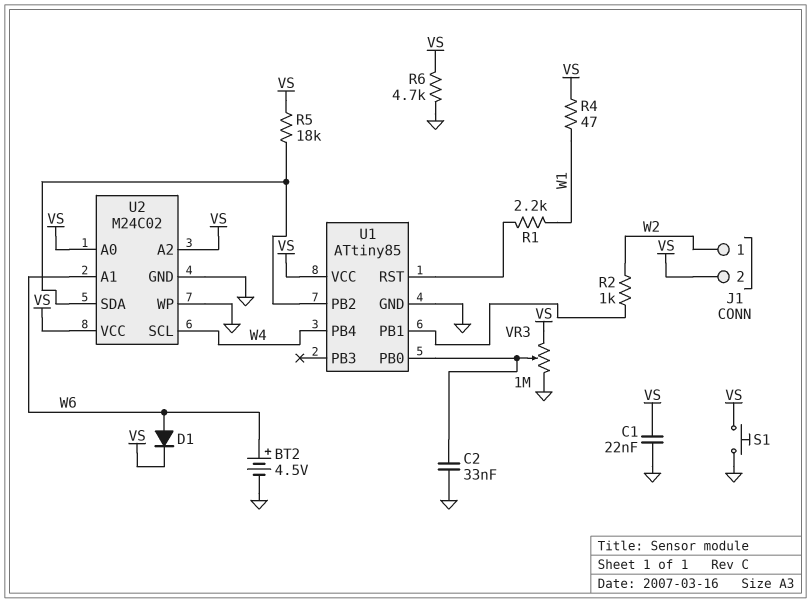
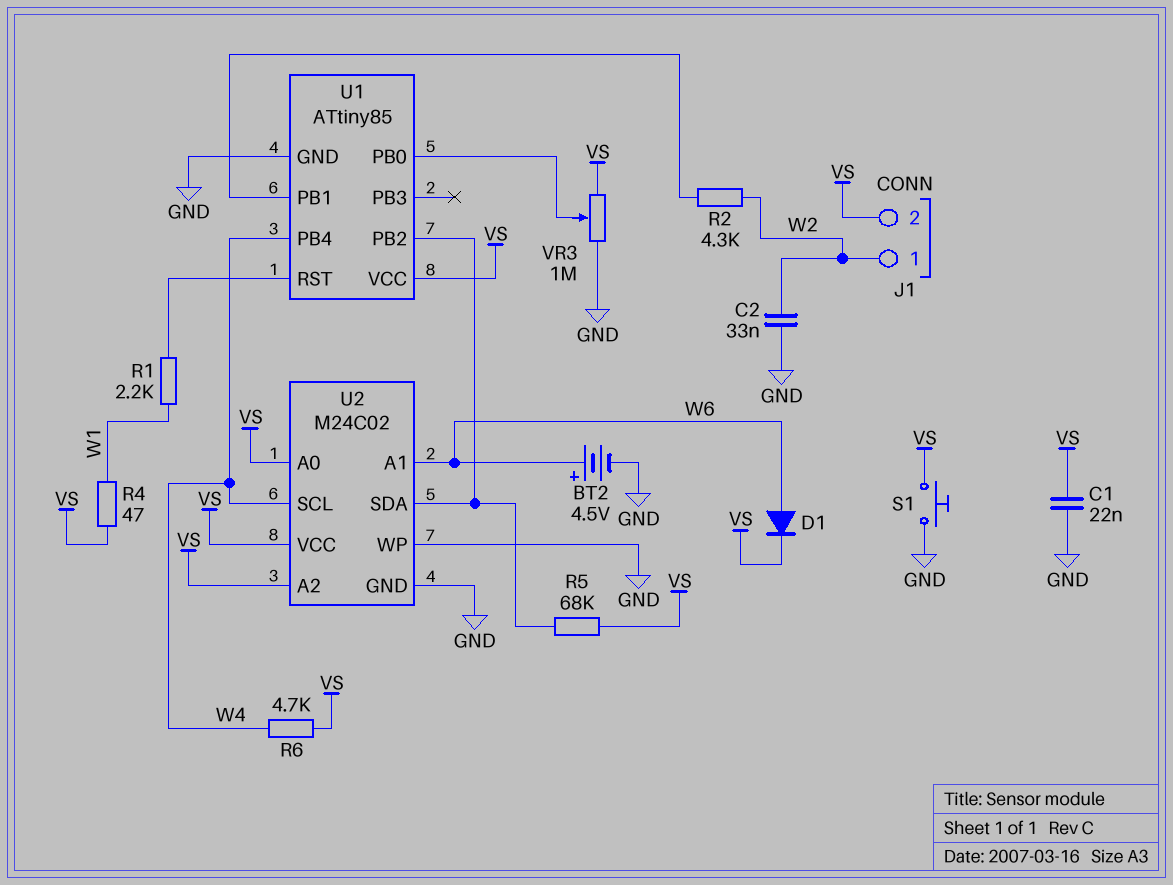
C2: 33nF (GND, U1/PB0) -> 33nF (GND, W2)
R2: 1k (U1/PB1, W2) -> 4.3k (U1/PB1, W2)
R5: 18k (U1/PB2, VS) -> 68k (U1/PB2, VS)
R6: 4.7k (GND, VS) -> 4.7k (VS, W4)

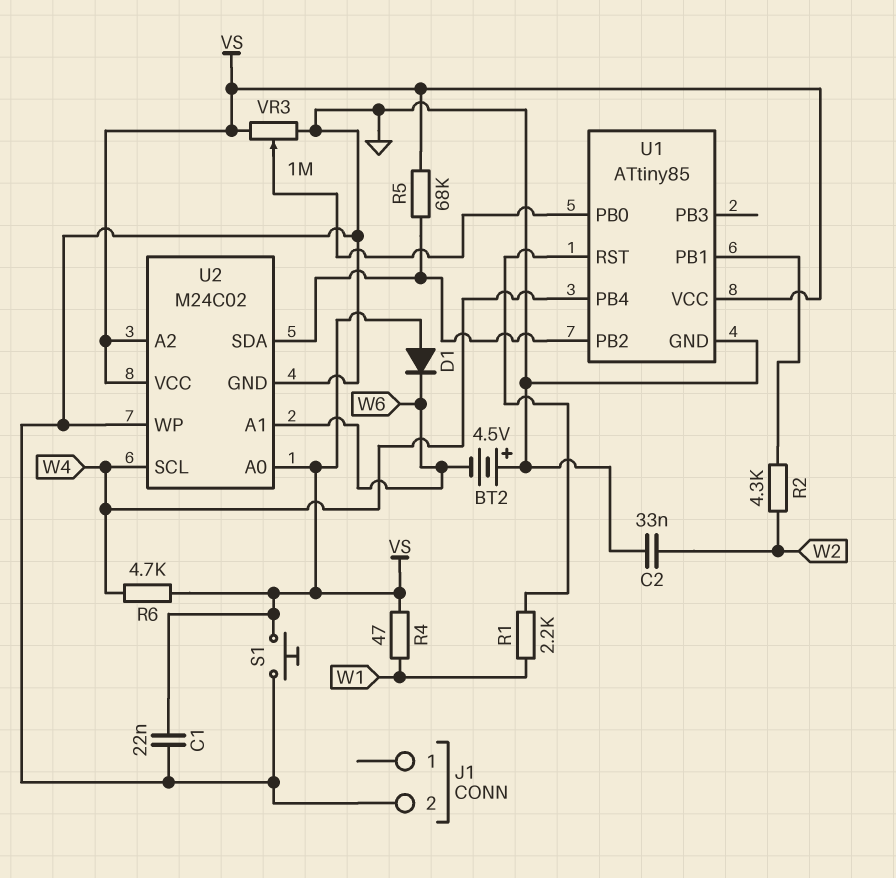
BT2: 4.5V (plus W6, minus GND) -> 4.5V (plus GND, minus W6)
D1: diode (A W6, K VS) -> diode (A VS, K W6)
J1 pin 1: W2 -> none
J1 pin 2: VS -> GND

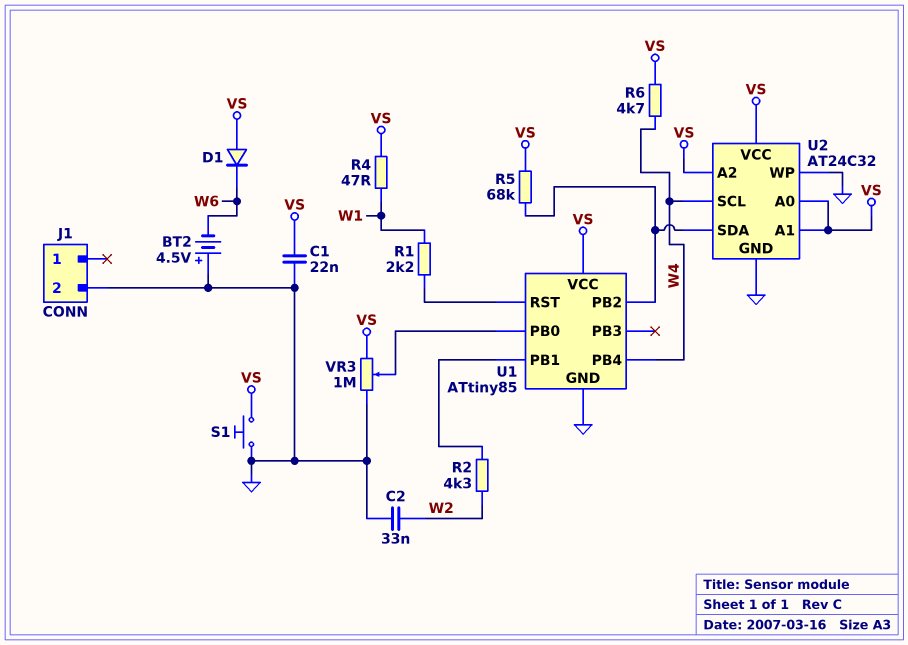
U2: M24C02 -> AT24C32
U2 pin A1: W6 -> VS

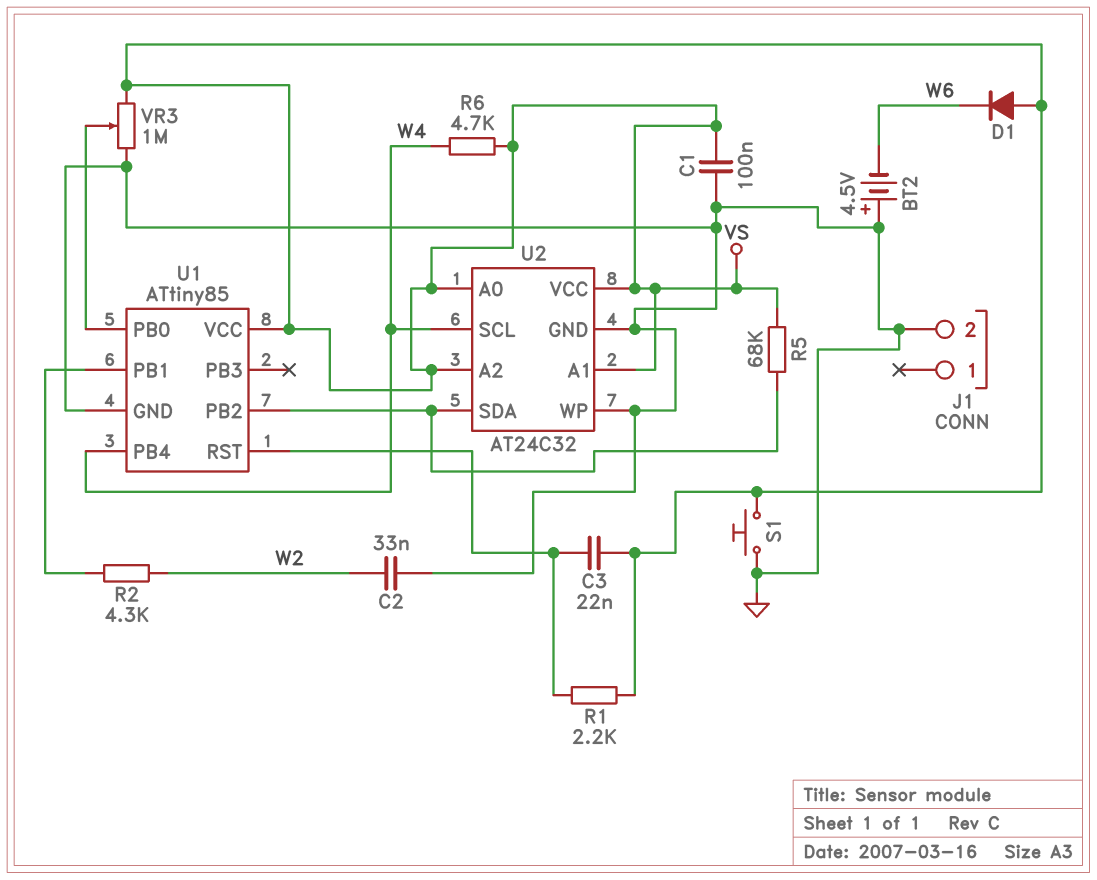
C1: 22nF (GND, VS) -> 100nF (GND, VS)
C3: none -> 22nF (U1/RST, VS)
R1: 2.2k (U1/RST, W1) -> 2.2k (U1/RST, VS)
R4: 47 (VS, W1) -> none

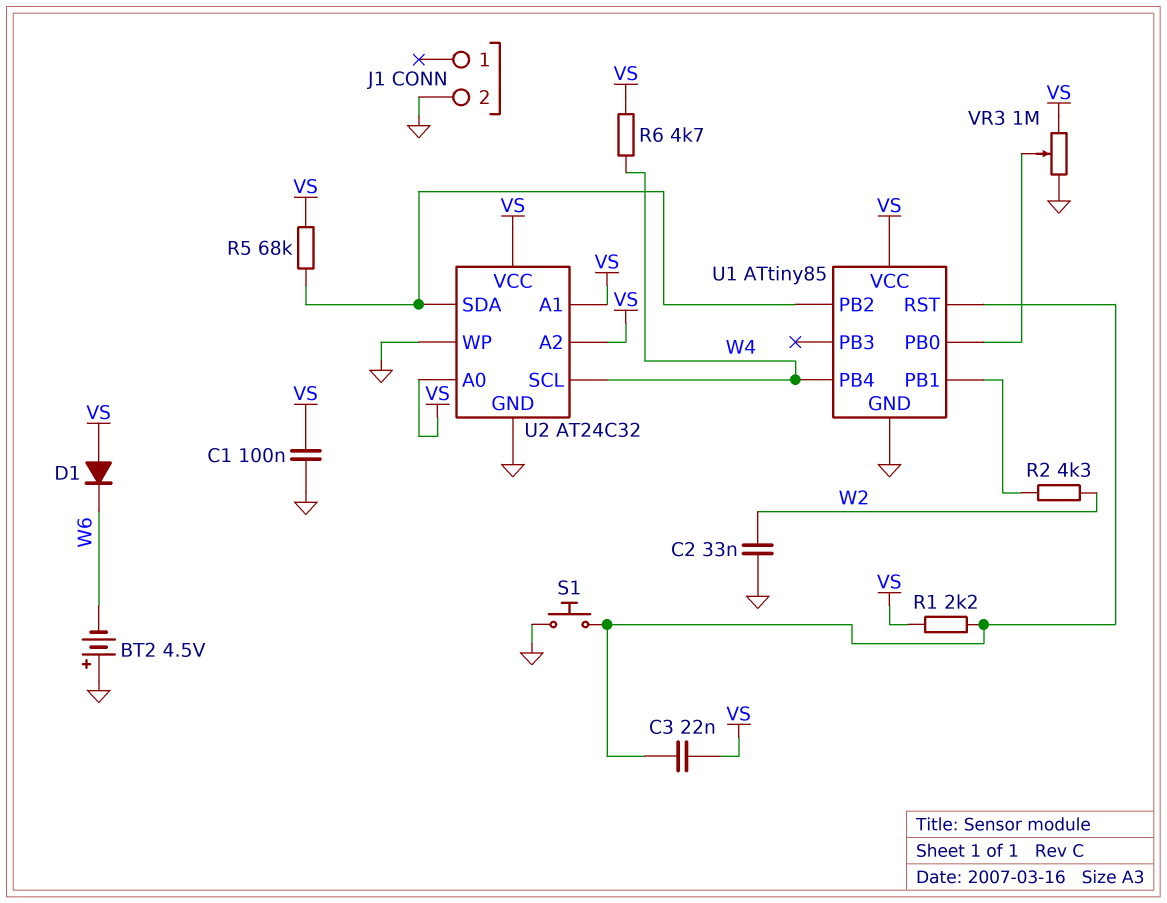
S1: button (GND, VS) -> button (GND, U1/RST)

